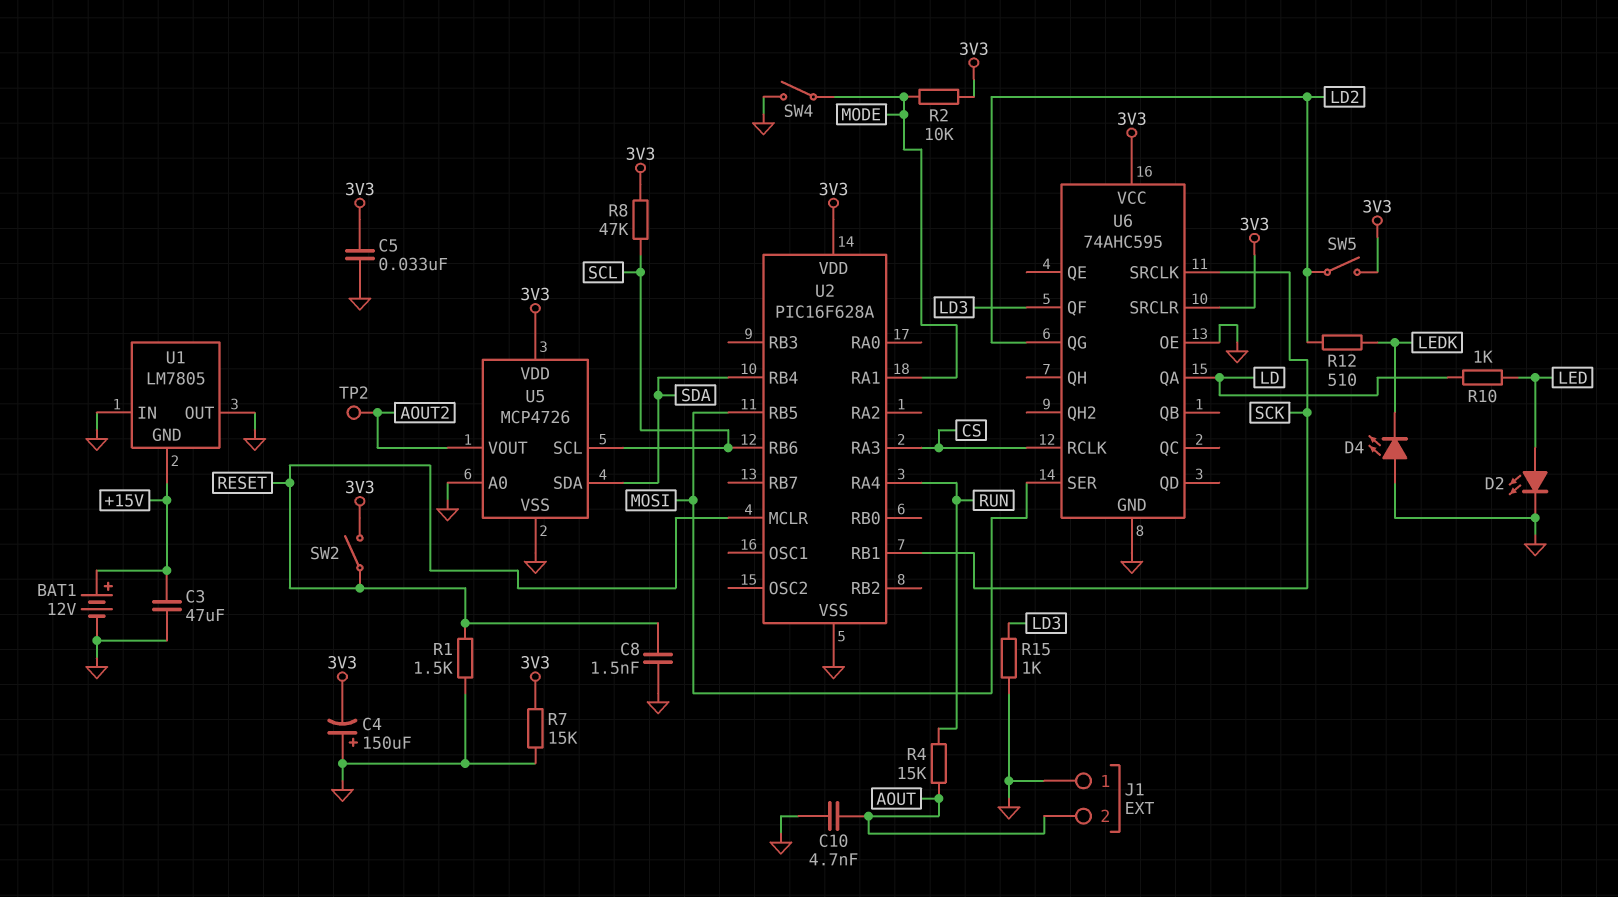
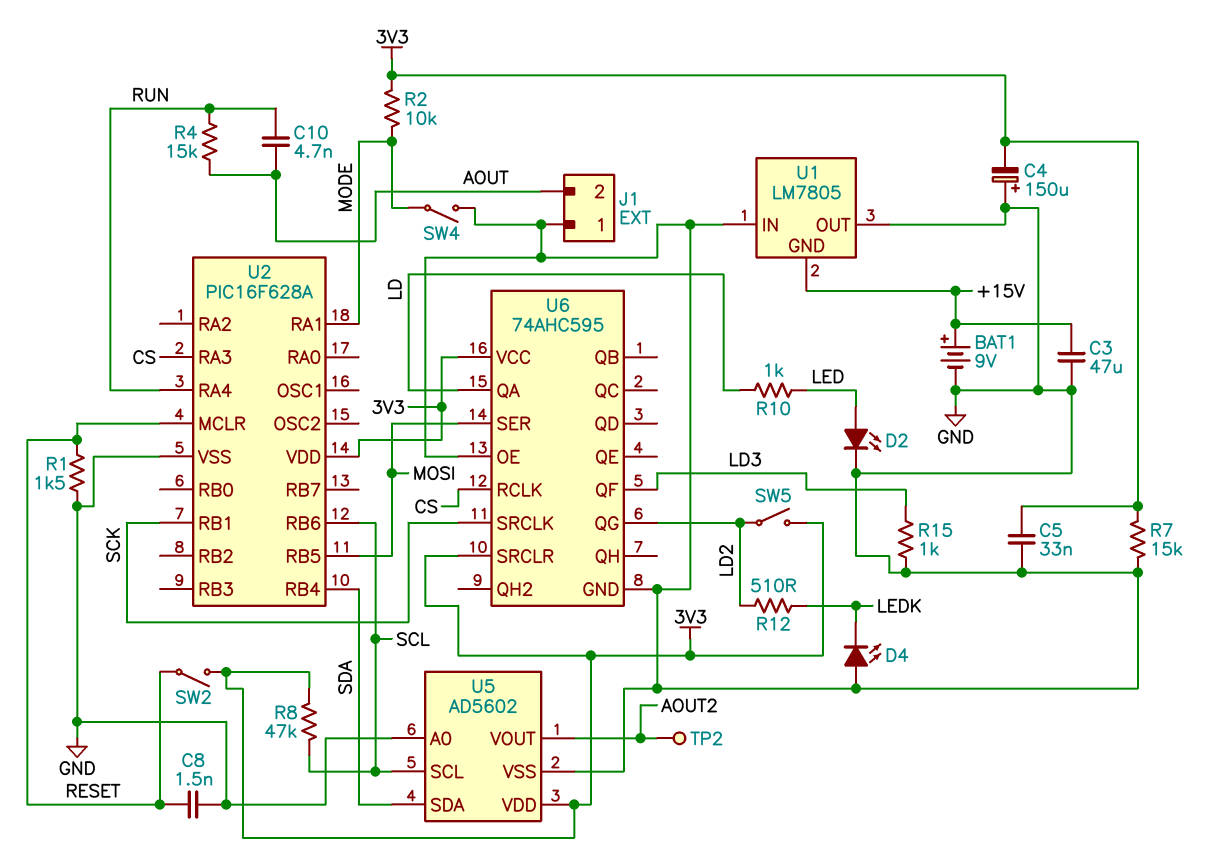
BAT1: 12V (plus +15V, minus GND) -> 9V (plus +15V, minus GND)
C10: 4.7nF (AOUT, GND) -> 4.7nF (AOUT, RUN)
U5: MCP4726 -> AD5602

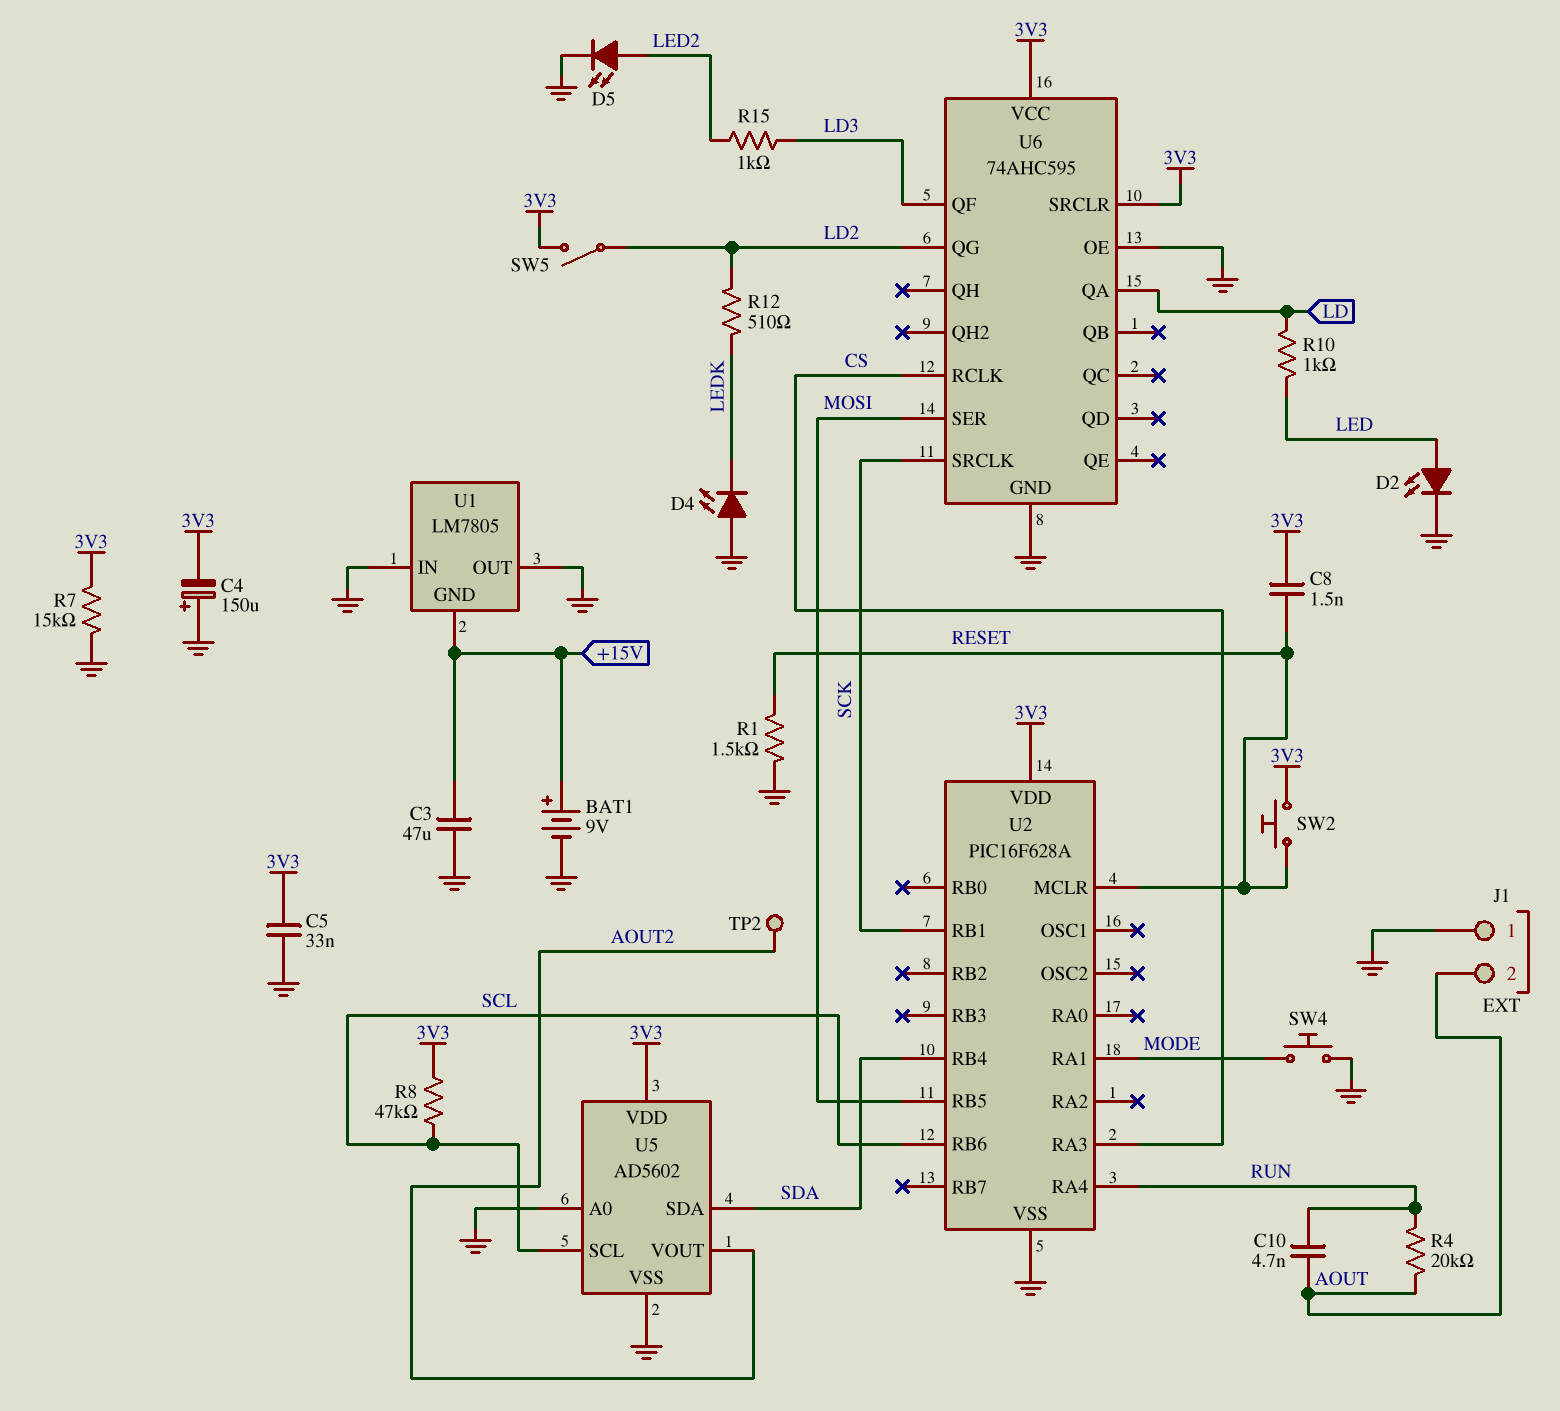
C8: 1.5nF (GND, RESET) -> 1.5nF (3V3, RESET)
D5: none -> LED (A LED2, K GND)
R2: 10k (3V3, MODE) -> none
R4: 15k (AOUT, RUN) -> 20k (AOUT, RUN)
R15: 1k (GND, LD3) -> 1k (LD3, LED2)
SW2: switch (3V3, RESET) -> button (3V3, RESET)
SW4: switch (GND, MODE) -> button (GND, MODE)

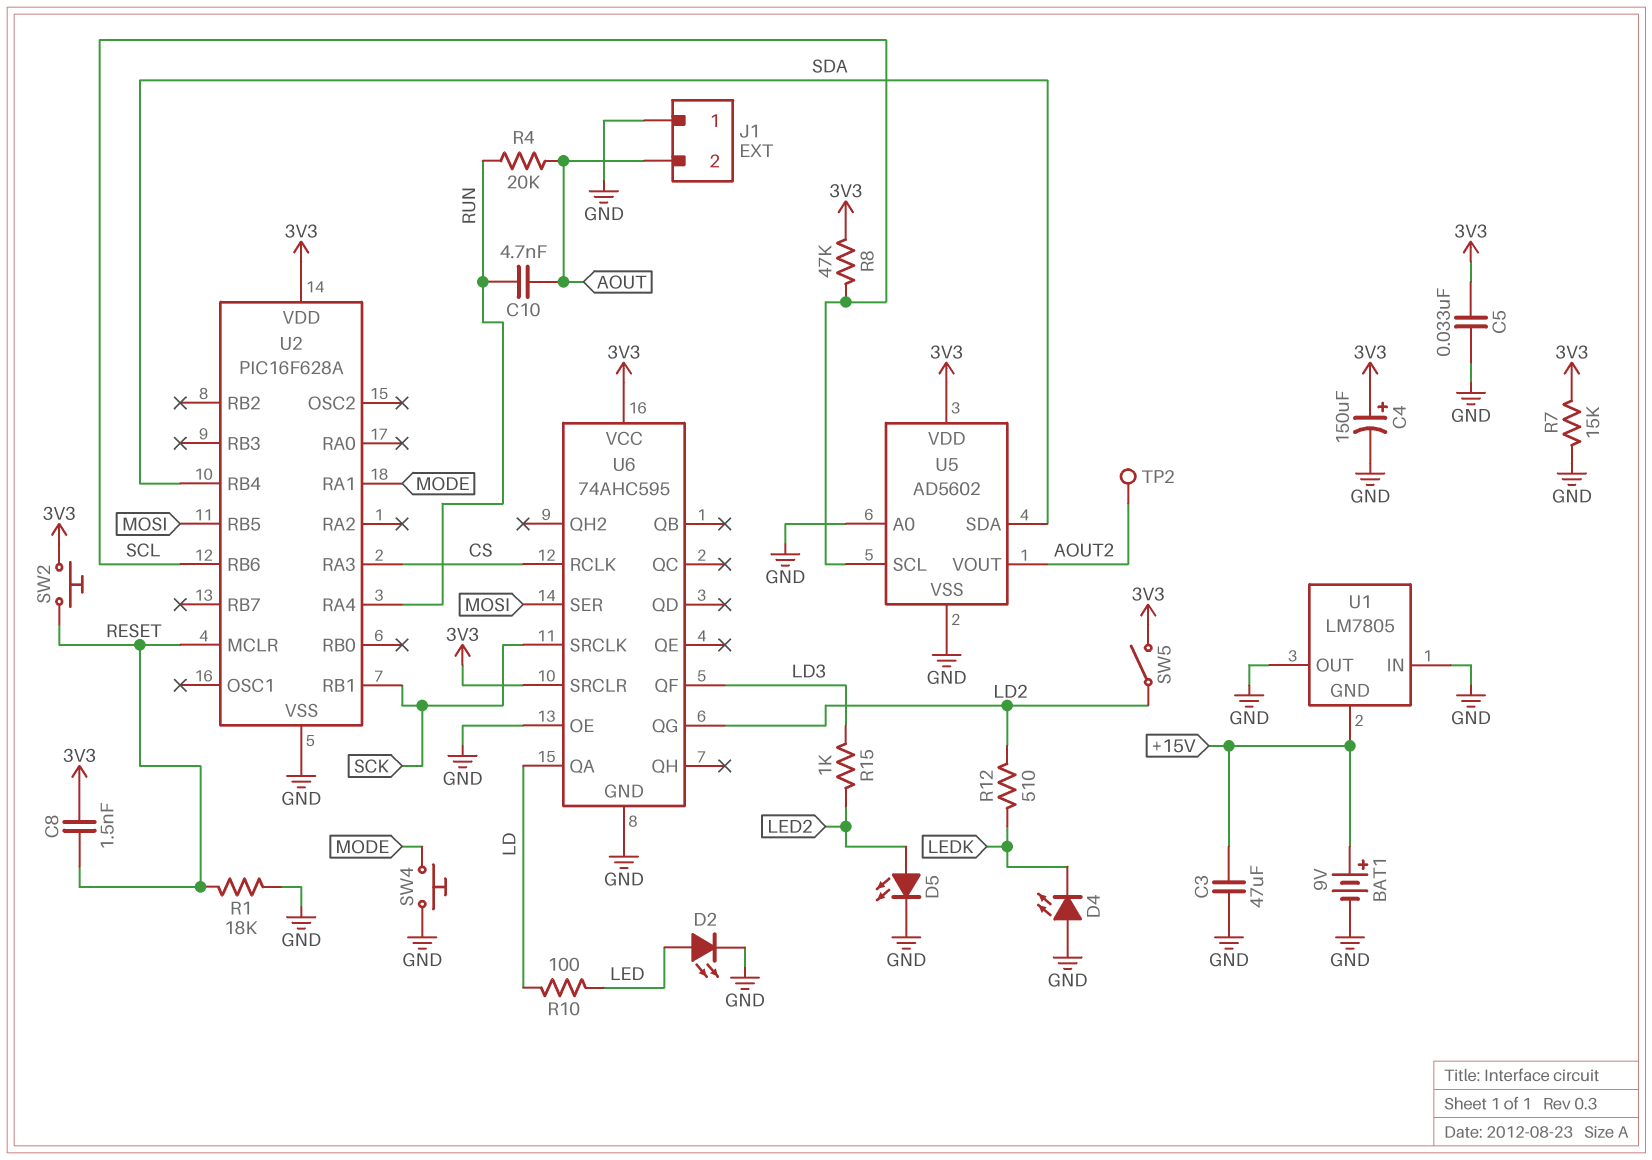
C4: 150uF (plus GND, minus 3V3) -> 150uF (plus 3V3, minus GND)
R1: 1.5k (GND, RESET) -> 18k (GND, RESET)
R10: 1k (LD, LED) -> 100 (LD, LED)

